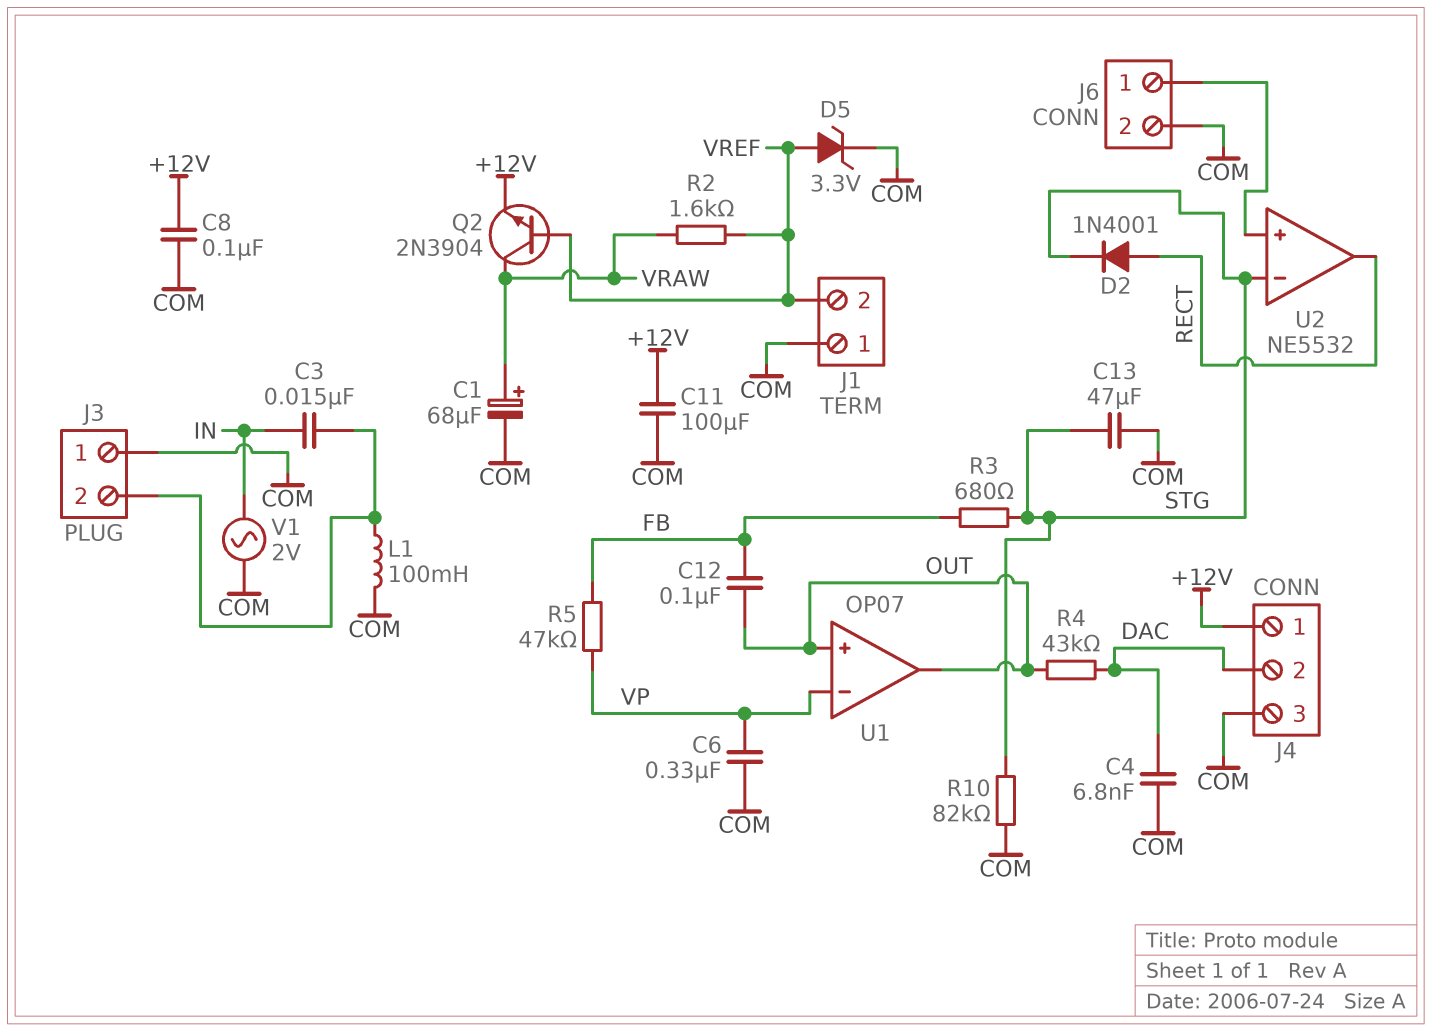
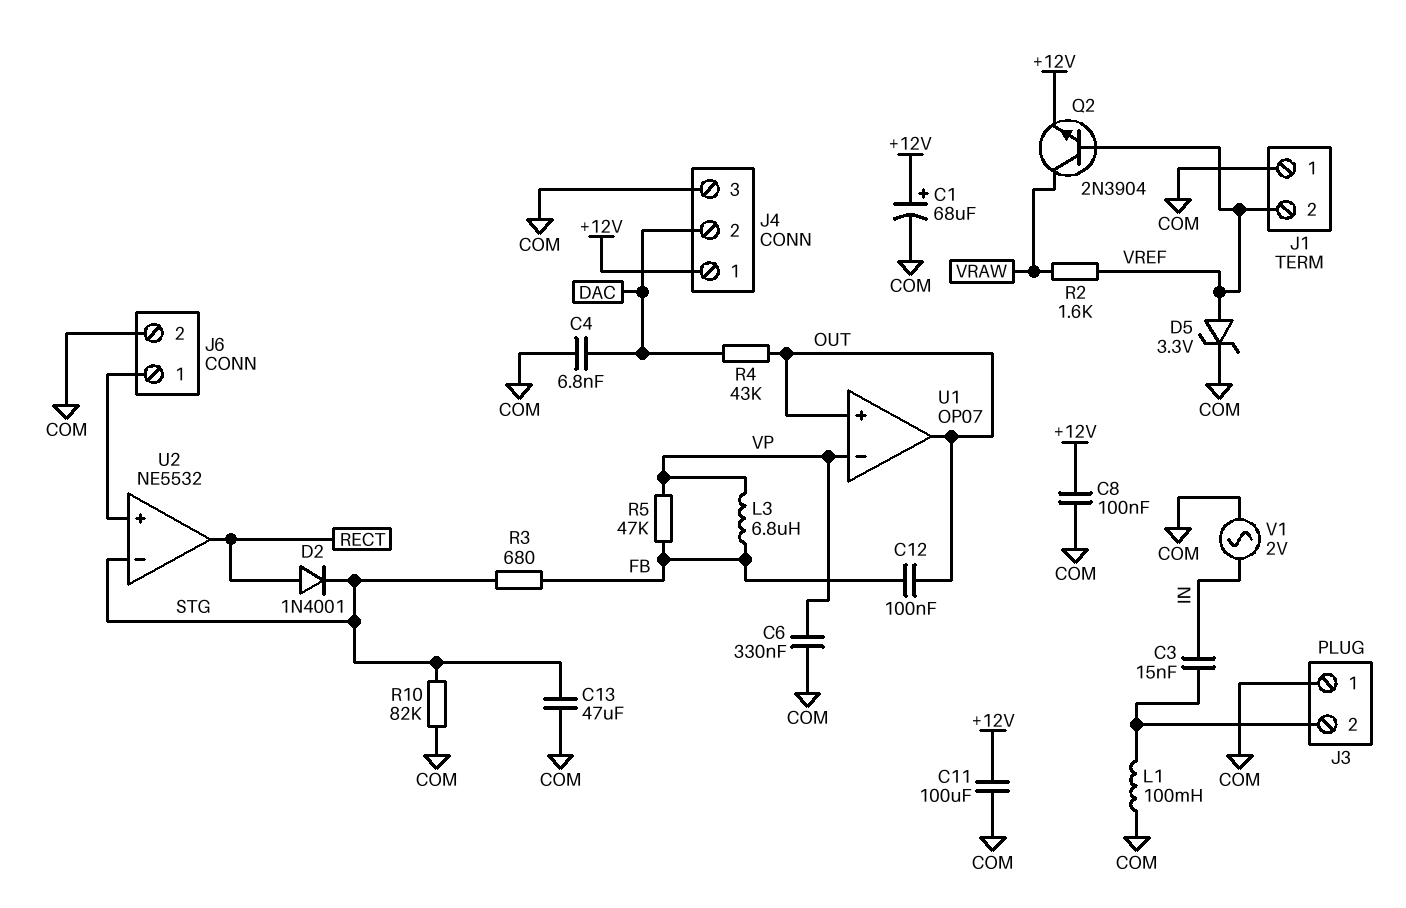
C1: 68uF (plus VRAW, minus COM) -> 68uF (plus +12V, minus COM)
L3: none -> 6.8uH (FB, VP)

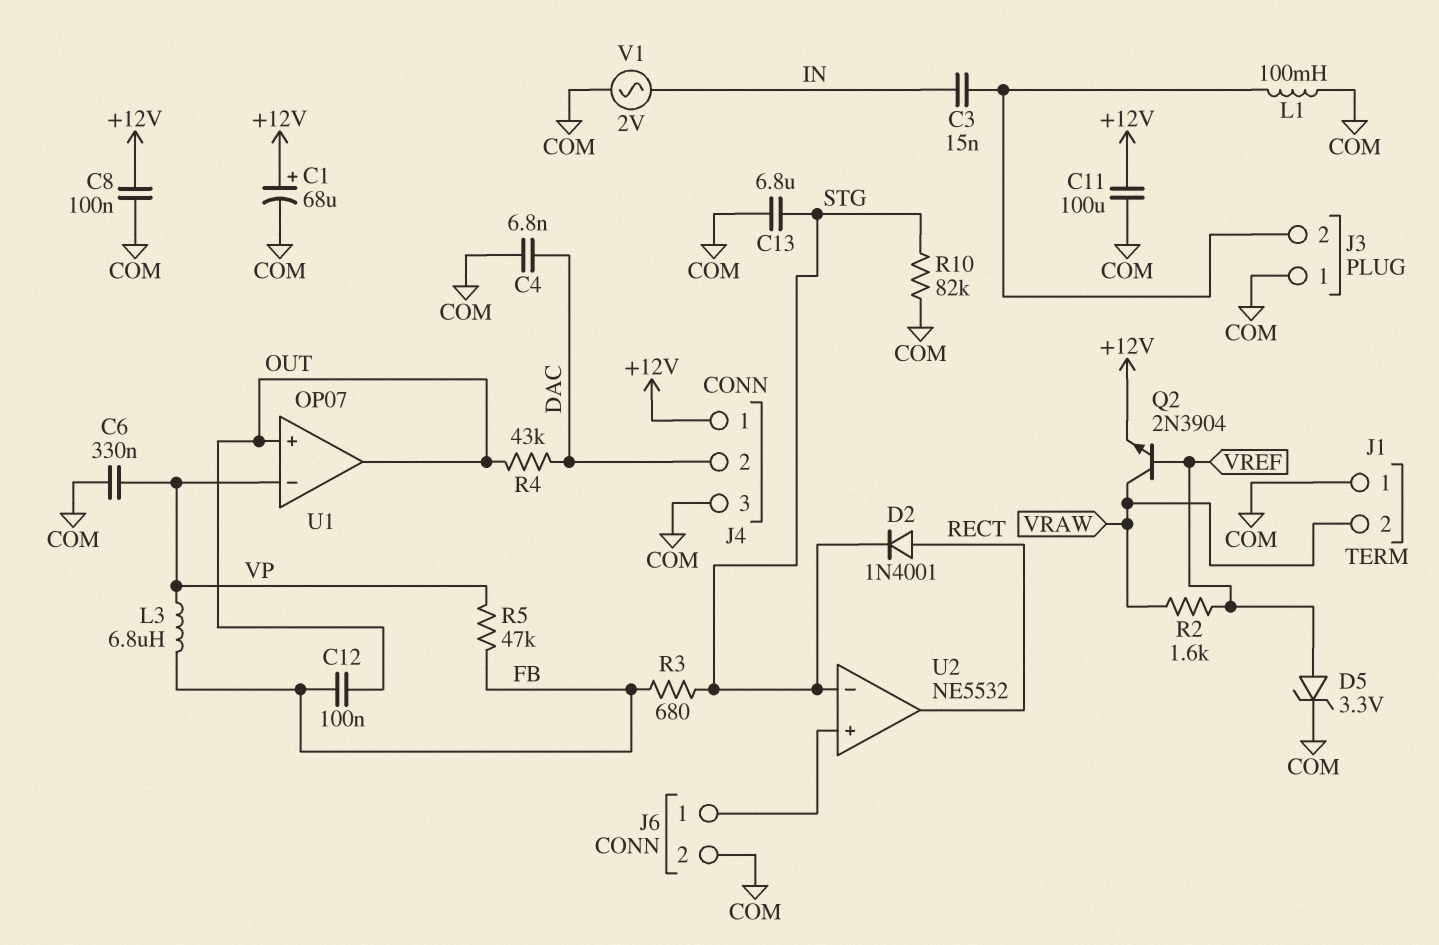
C13: 47uF (COM, STG) -> 6.8uF (COM, STG)
J1 pin 2: VREF -> VRAW

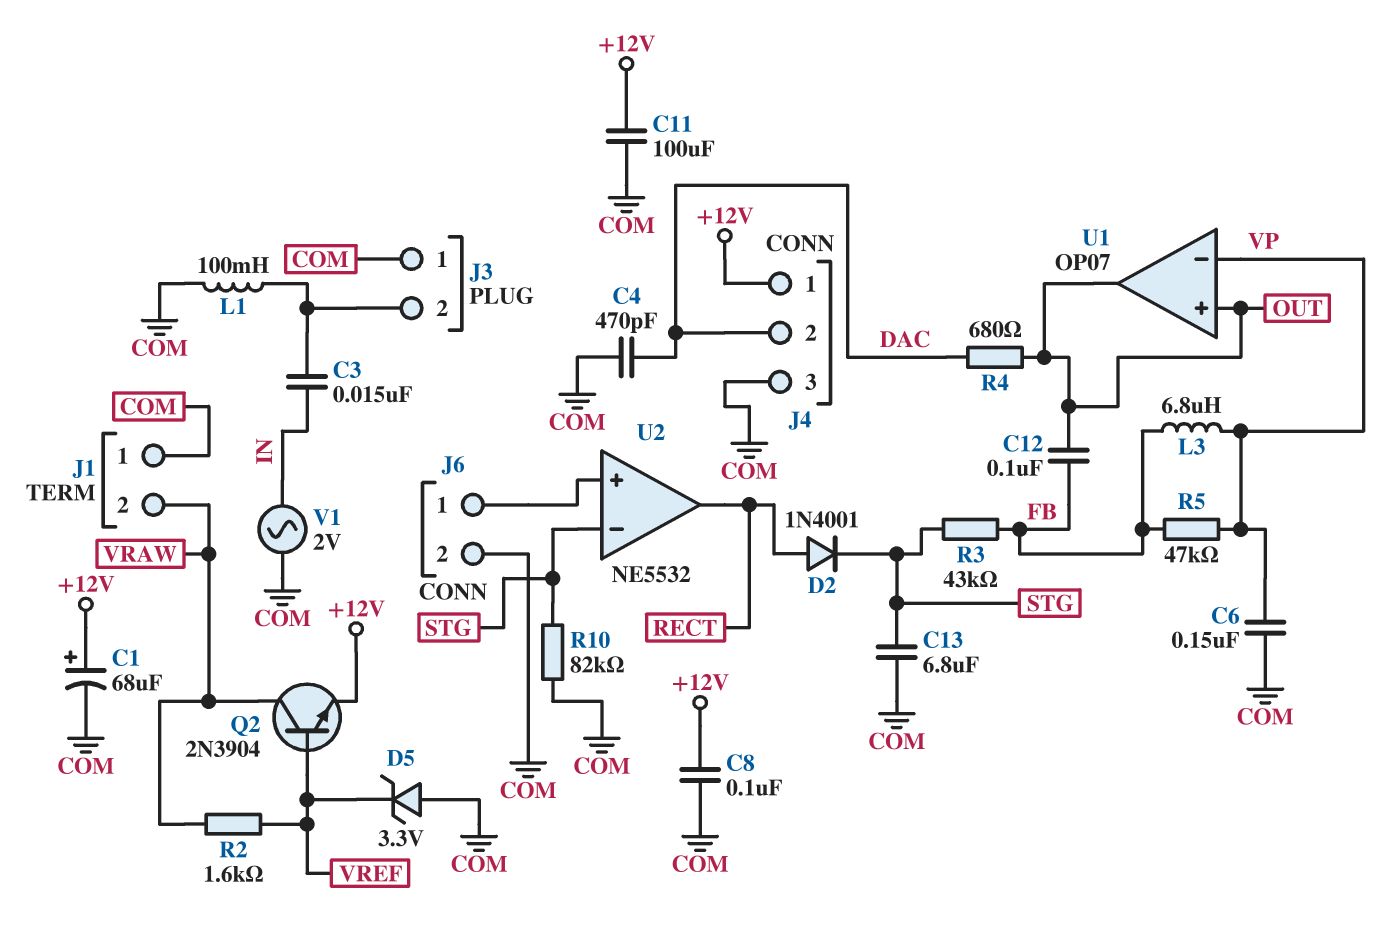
C4: 6.8nF (COM, DAC) -> 470pF (COM, DAC)
C6: 330nF (COM, VP) -> 150nF (COM, VP)
D5: zener 3.3V (A VREF, K COM) -> zener 3.3V (A COM, K VREF)
R3: 680 (FB, STG) -> 43k (FB, STG)
R4: 43k (DAC, OUT) -> 680 (DAC, OUT)

